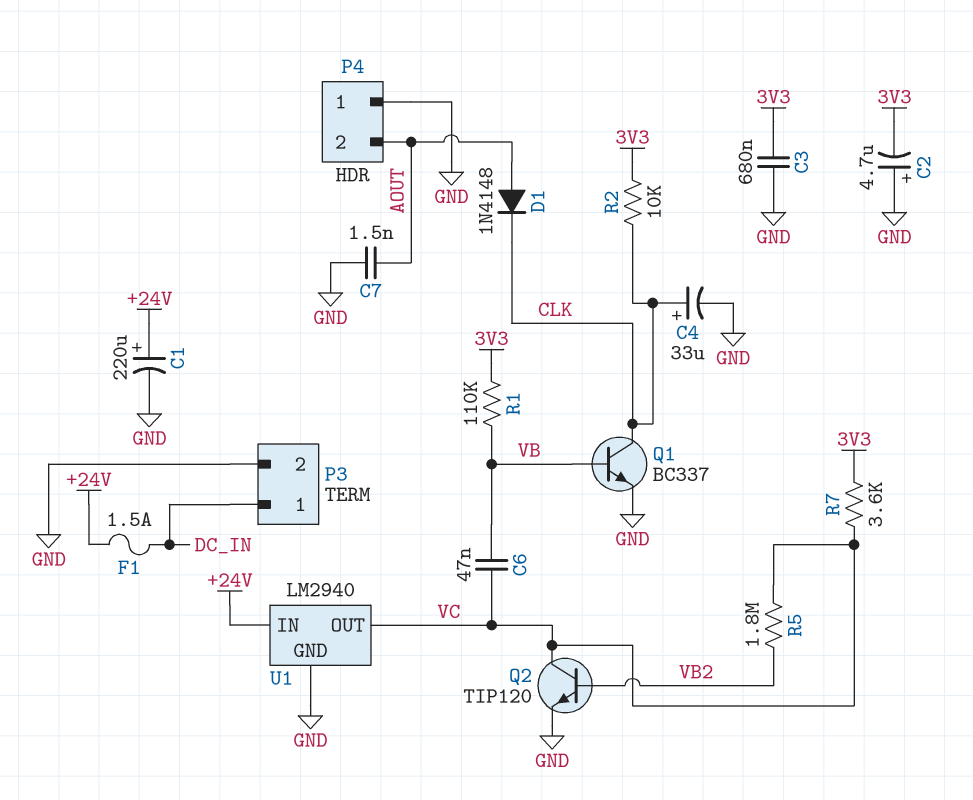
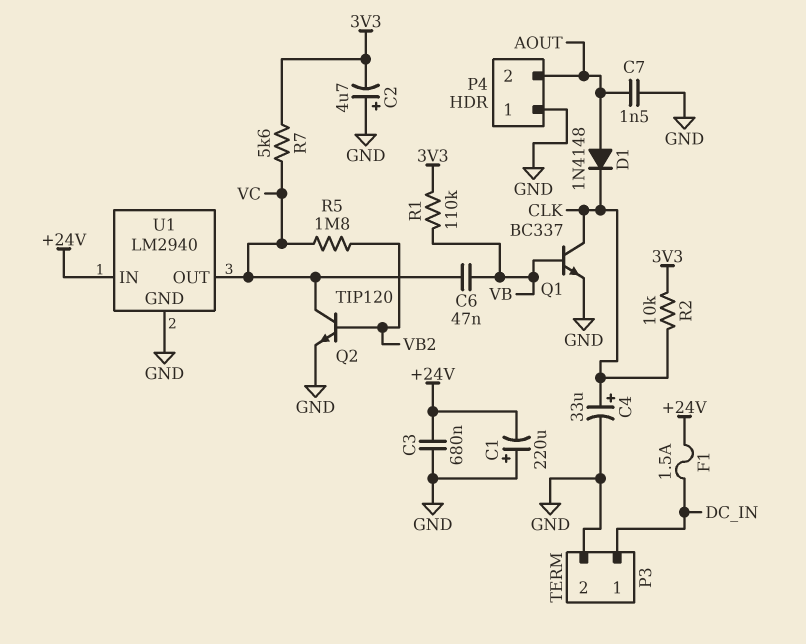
C1: 220uF (plus +24V, minus GND) -> 220uF (plus GND, minus +24V)
C3: 680nF (3V3, GND) -> 680nF (+24V, GND)
R7: 3.6k (3V3, VC) -> 5.6k (3V3, VC)

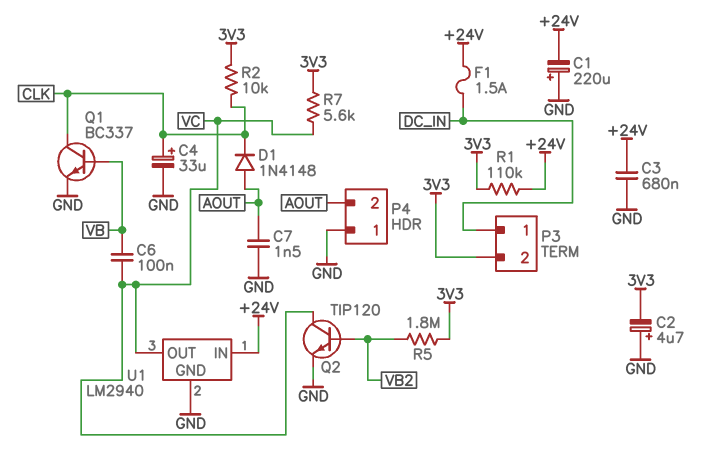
C6: 47nF (VB, VC) -> 100nF (VB, VC)
P3 pin 2: GND -> 3V3
R1: 110k (3V3, VB) -> 110k (+24V, 3V3)
R5: 1.8M (VB2, VC) -> 1.8M (3V3, VB2)

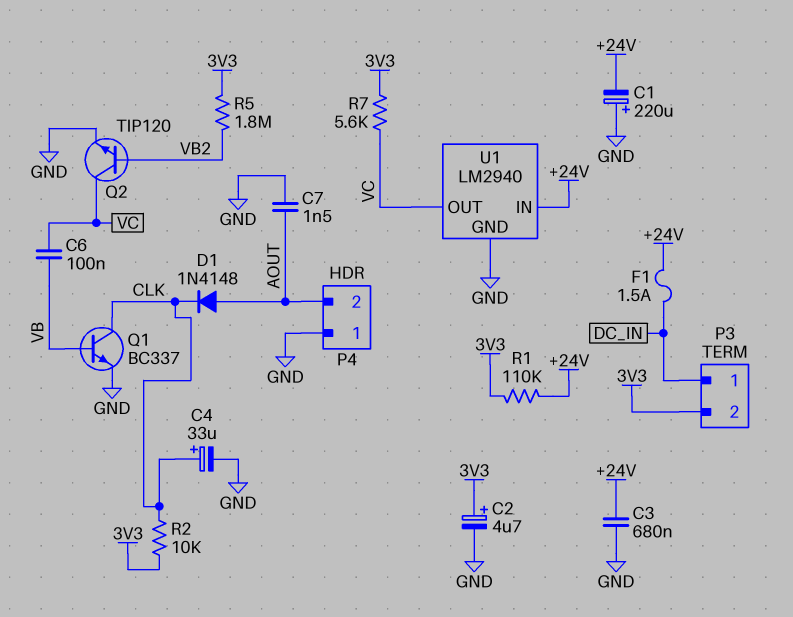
C2: 4.7uF (plus GND, minus 3V3) -> 4.7uF (plus 3V3, minus GND)

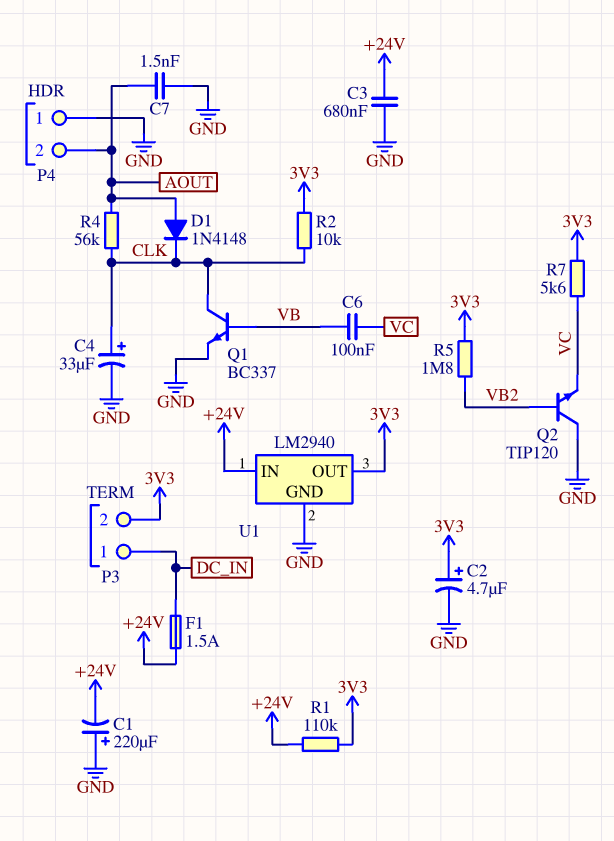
Q2: NPN TIP120 (B VB2, C VC, E GND) -> NPN TIP120 (B VB2, C GND, E VC)
R4: none -> 56k (AOUT, CLK)
U1 pin OUT: VC -> 3V3

